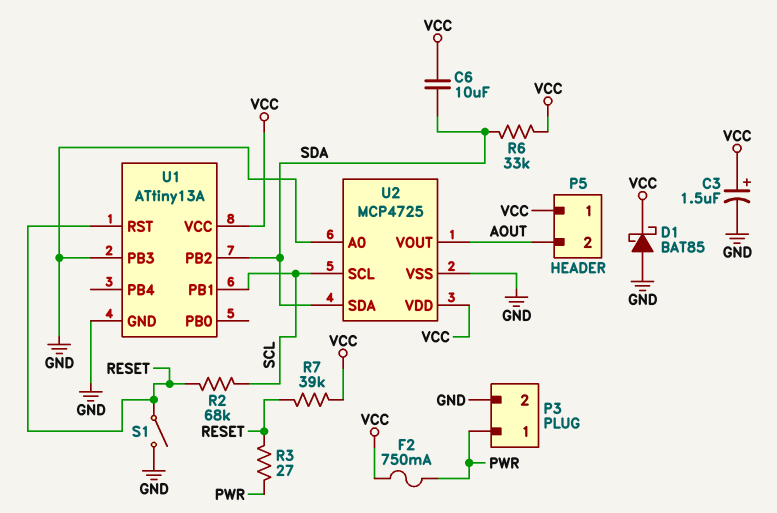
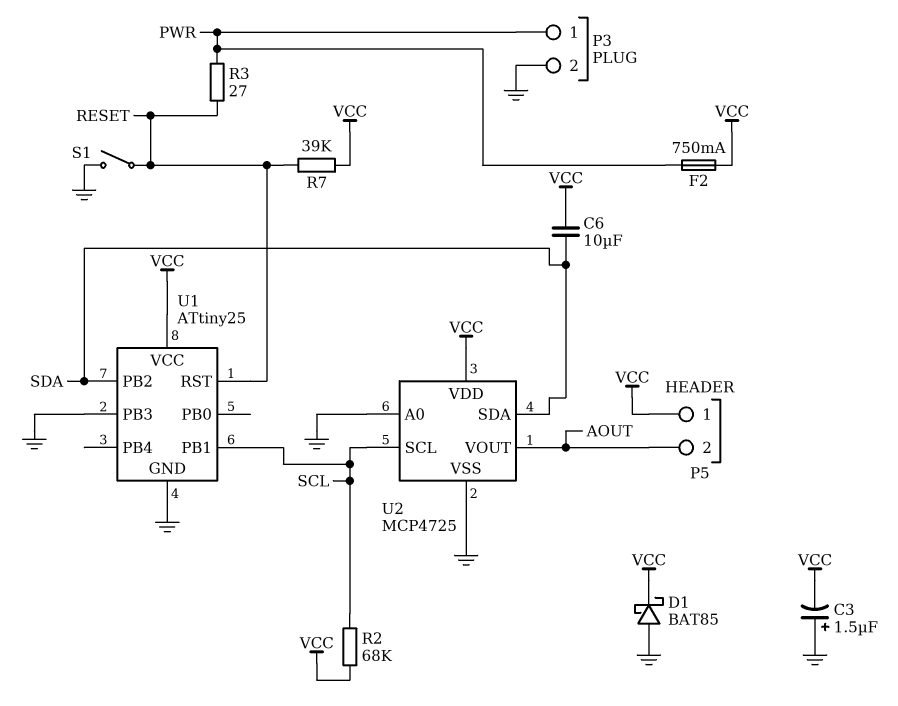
C3: 1.5uF (plus VCC, minus GND) -> 1.5uF (plus GND, minus VCC)
R2: 68k (RESET, SCL) -> 68k (SCL, VCC)
R6: 33k (SDA, VCC) -> none
U1: ATtiny13A -> ATtiny25

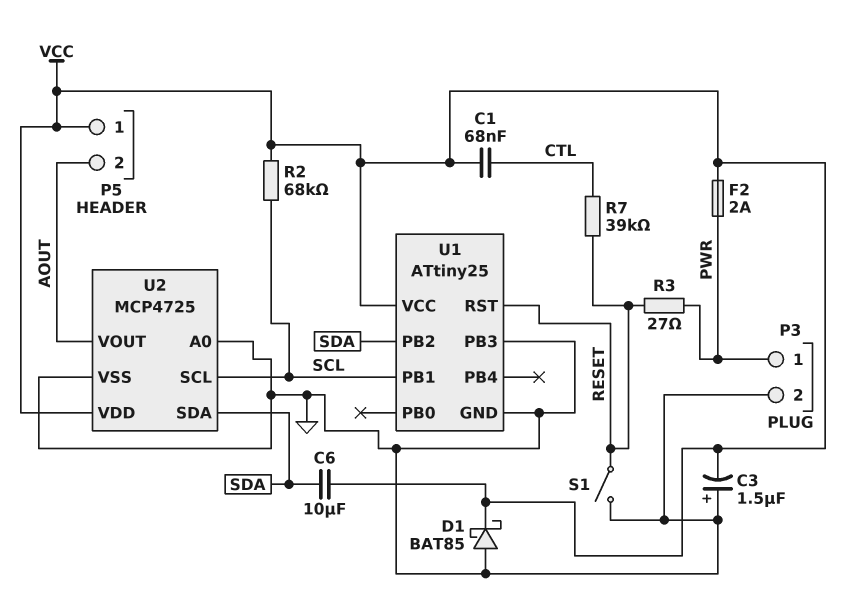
C1: none -> 68nF (CTL, VCC)
F2: 750mA (PWR, VCC) -> 2A (PWR, VCC)
R7: 39k (RESET, VCC) -> 39k (CTL, RESET)

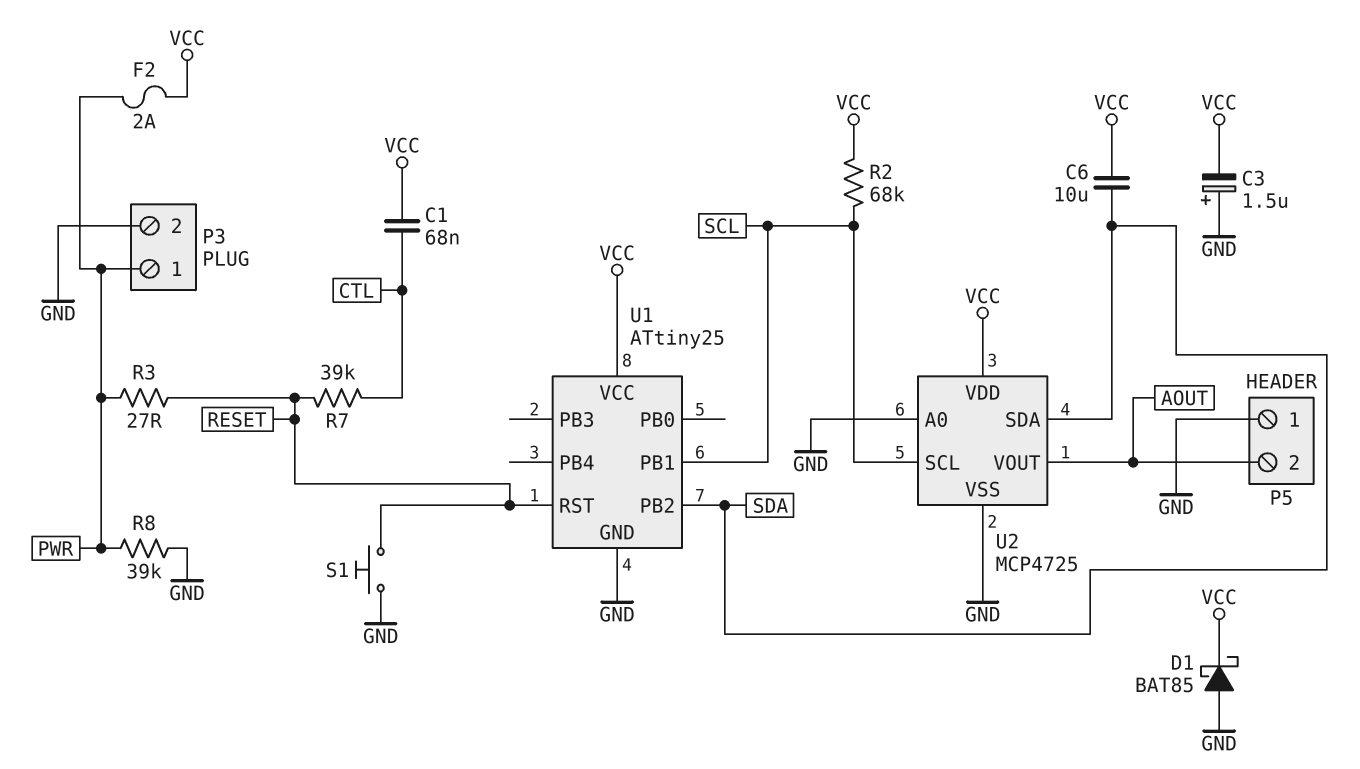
P5 pin 1: VCC -> GND
R8: none -> 39k (GND, PWR)
S1: switch (GND, RESET) -> button (GND, RESET)
U1 pin PB3: GND -> none

